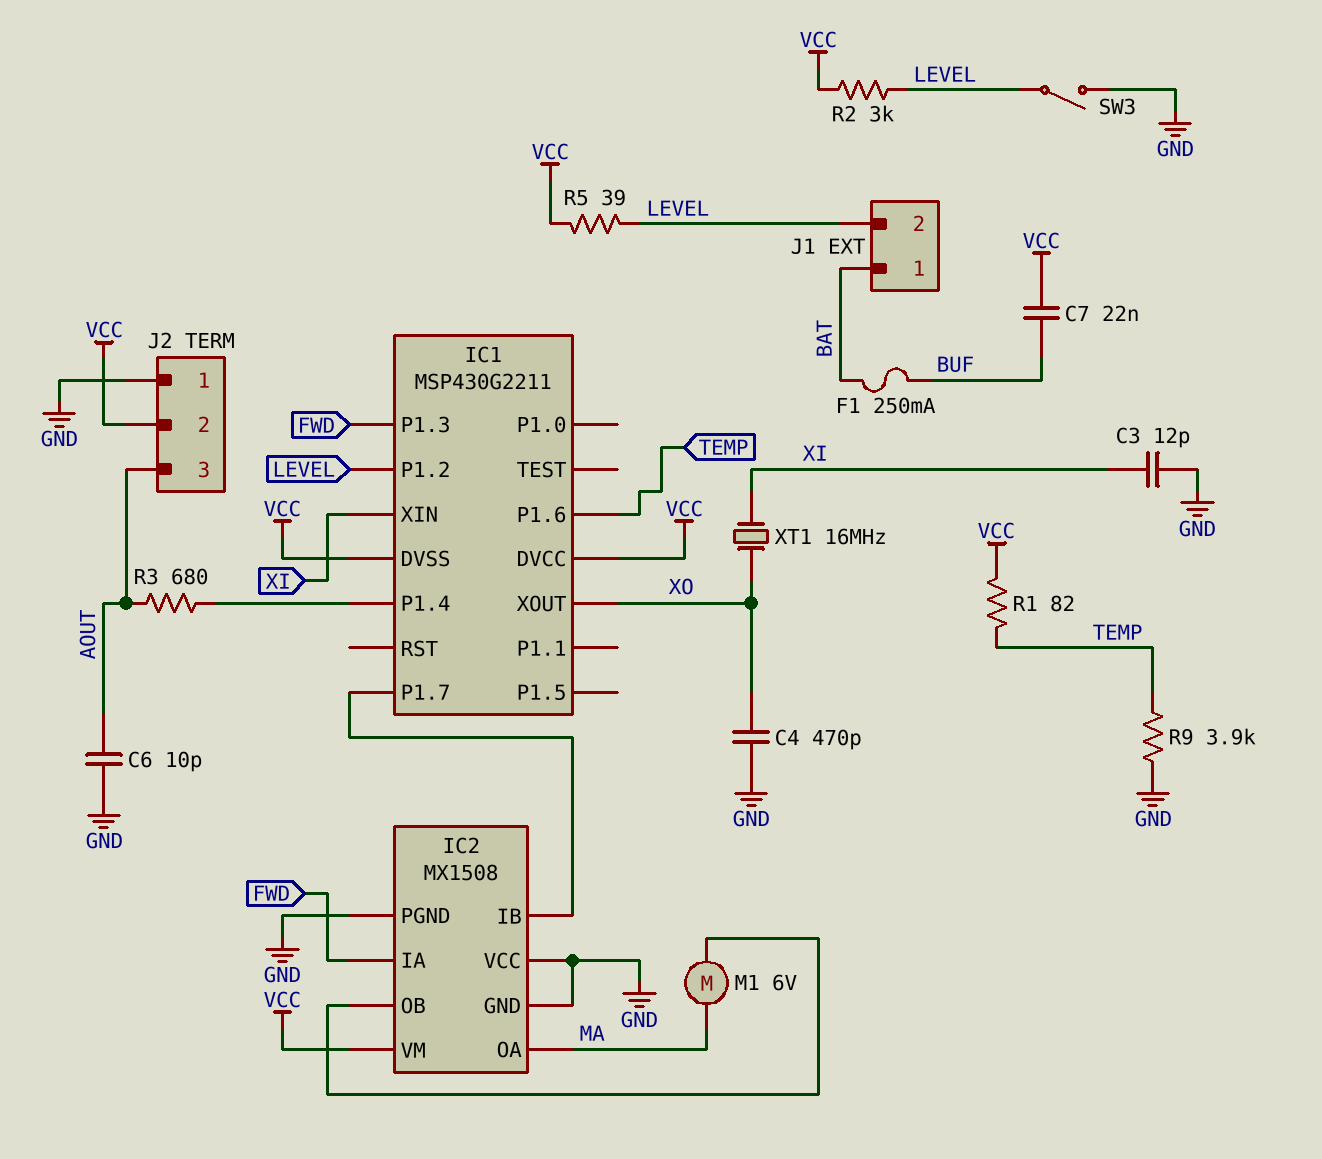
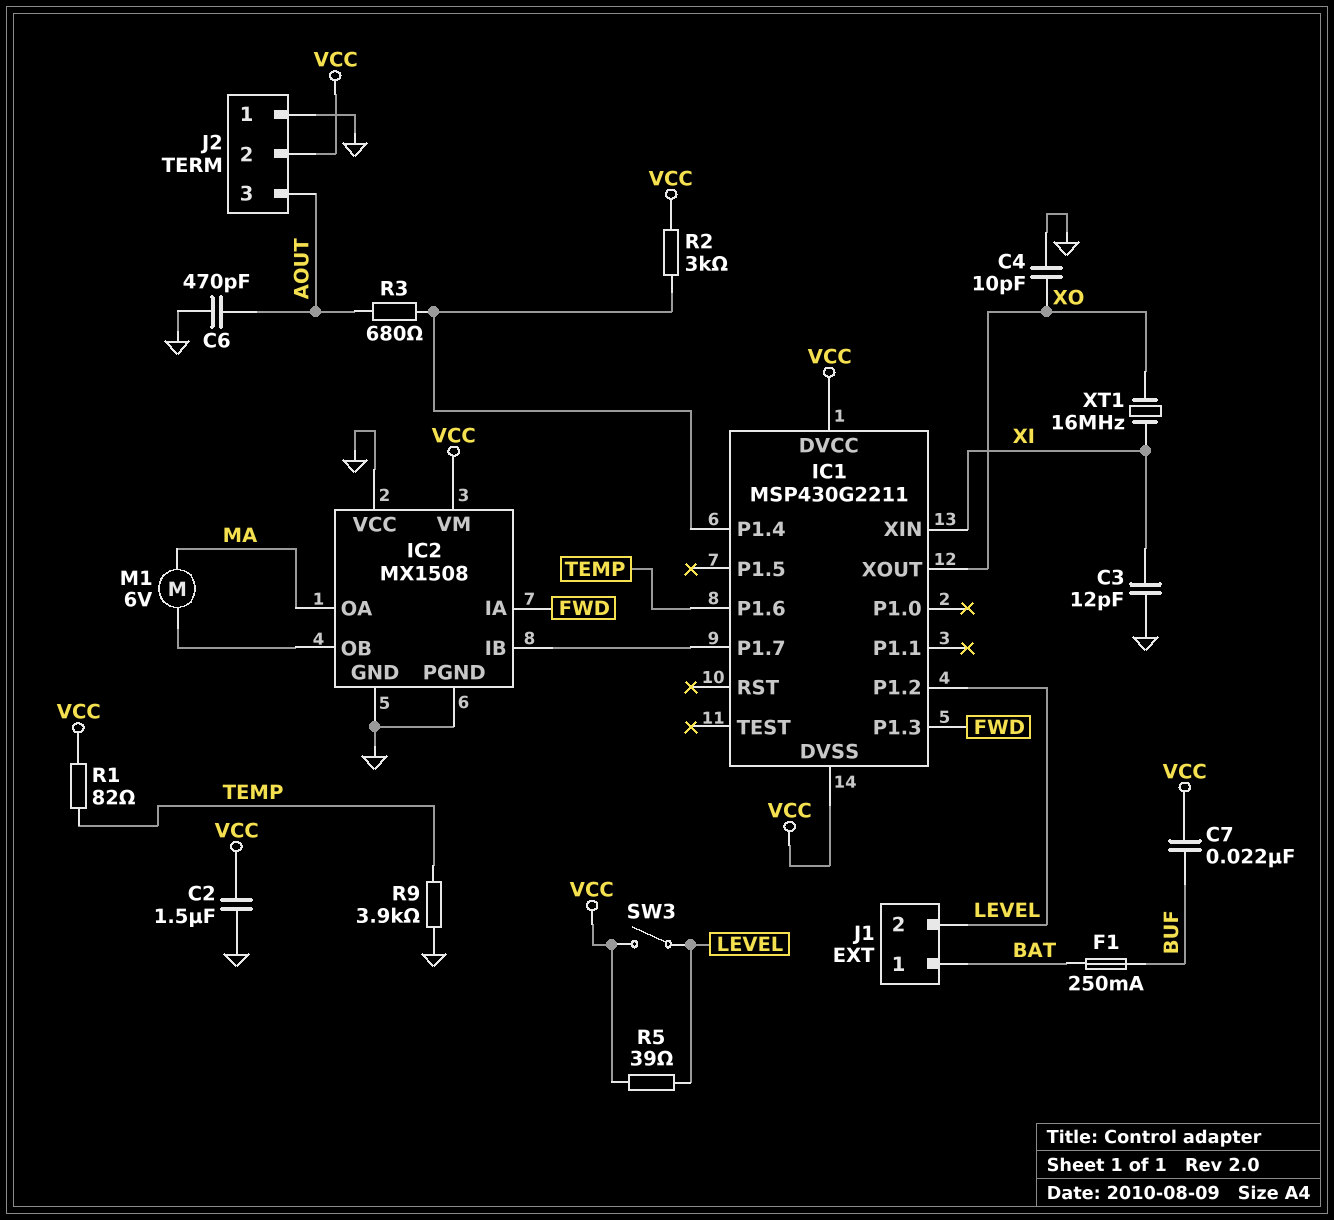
C2: none -> 1.5uF (GND, VCC)
C4: 470pF (GND, XO) -> 10pF (GND, XO)
C6: 10pF (AOUT, GND) -> 470pF (AOUT, GND)
R2: 3k (LEVEL, VCC) -> 3k (IC1/P1.4, VCC)
SW3: switch (GND, LEVEL) -> switch (LEVEL, VCC)

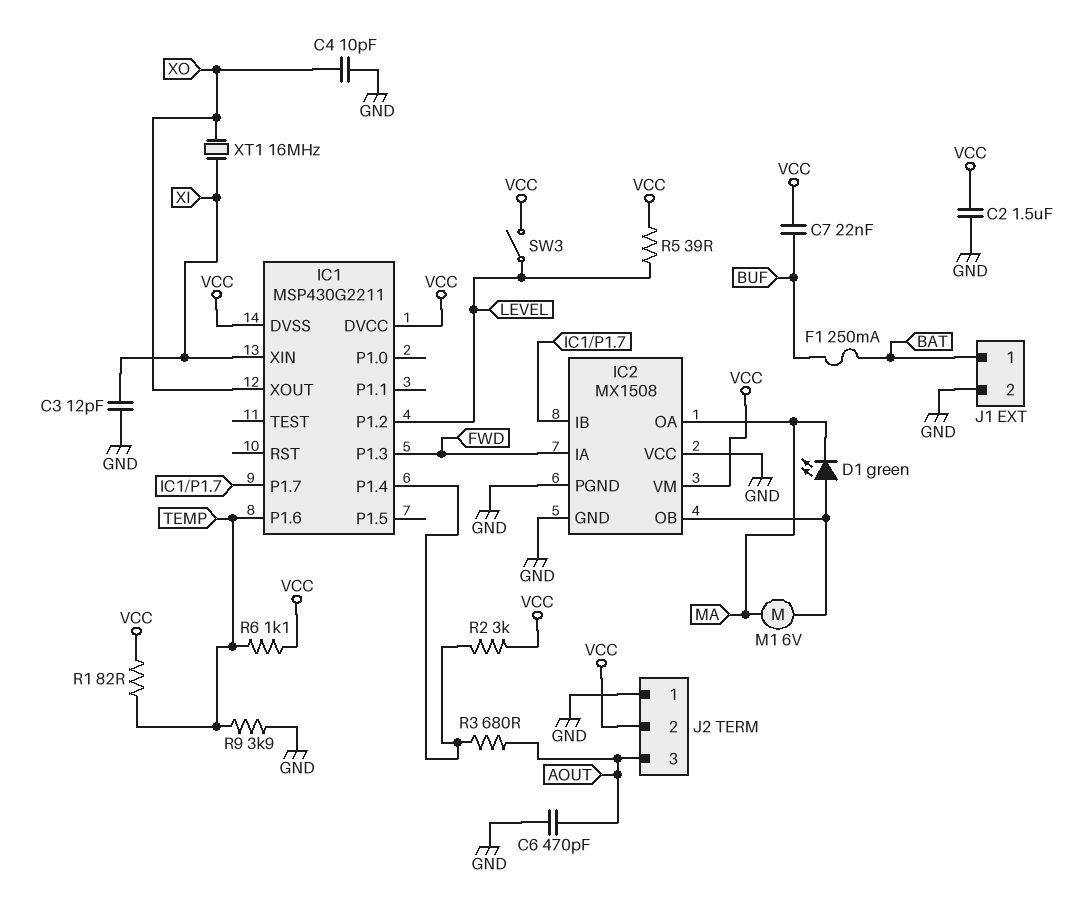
D1: none -> LED green (A IC2/OB, K MA)
J1 pin 2: LEVEL -> GND
R6: none -> 1.1k (TEMP, VCC)

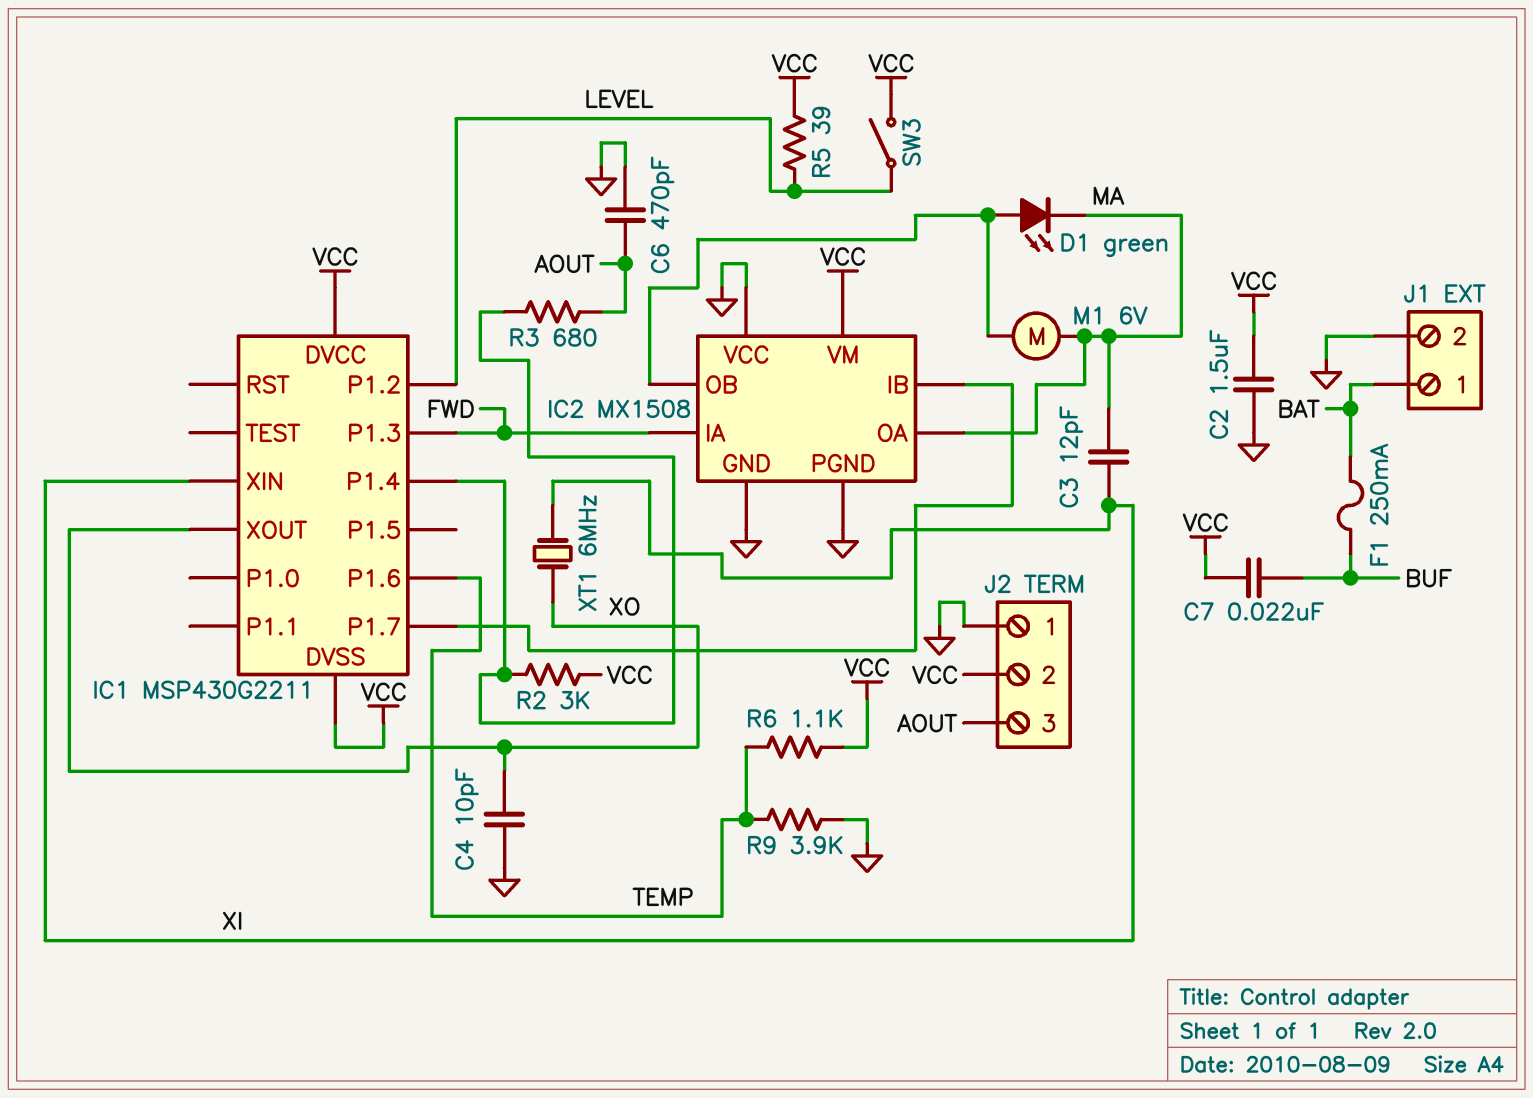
C3: 12pF (GND, XI) -> 12pF (MA, XI)
R1: 82 (TEMP, VCC) -> none
XT1: 16MHz (XI, XO) -> 6MHz (XI, XO)

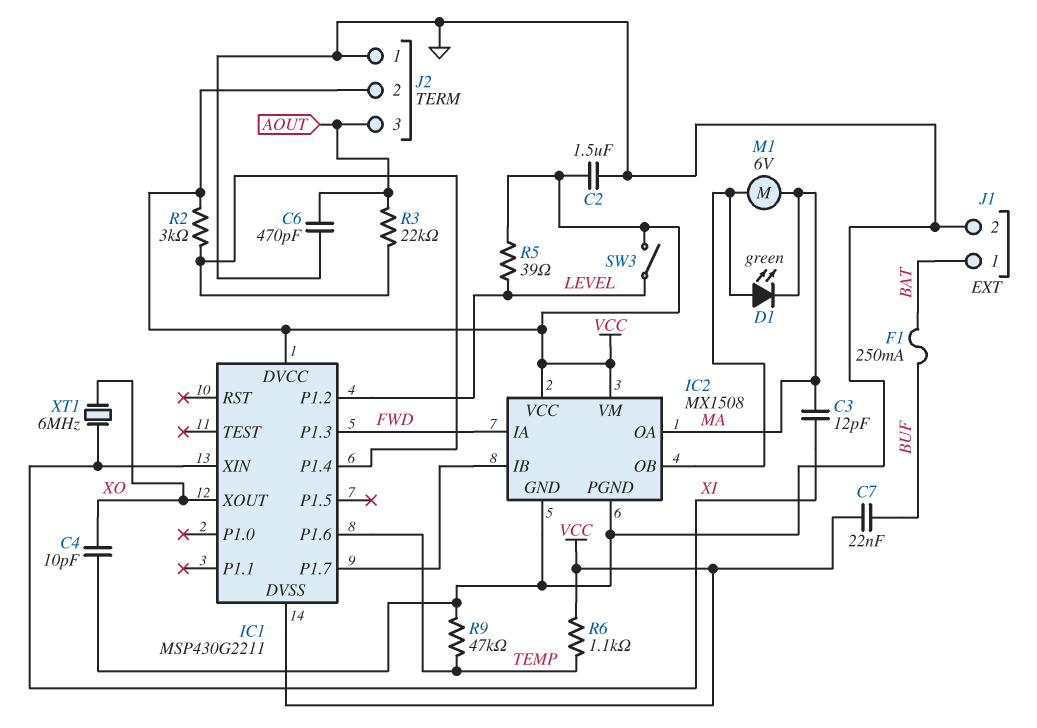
IC2 pin VCC: GND -> VCC
R3: 680 (AOUT, IC1/P1.4) -> 22k (AOUT, IC1/P1.4)
R9: 3.9k (GND, TEMP) -> 47k (GND, TEMP)

